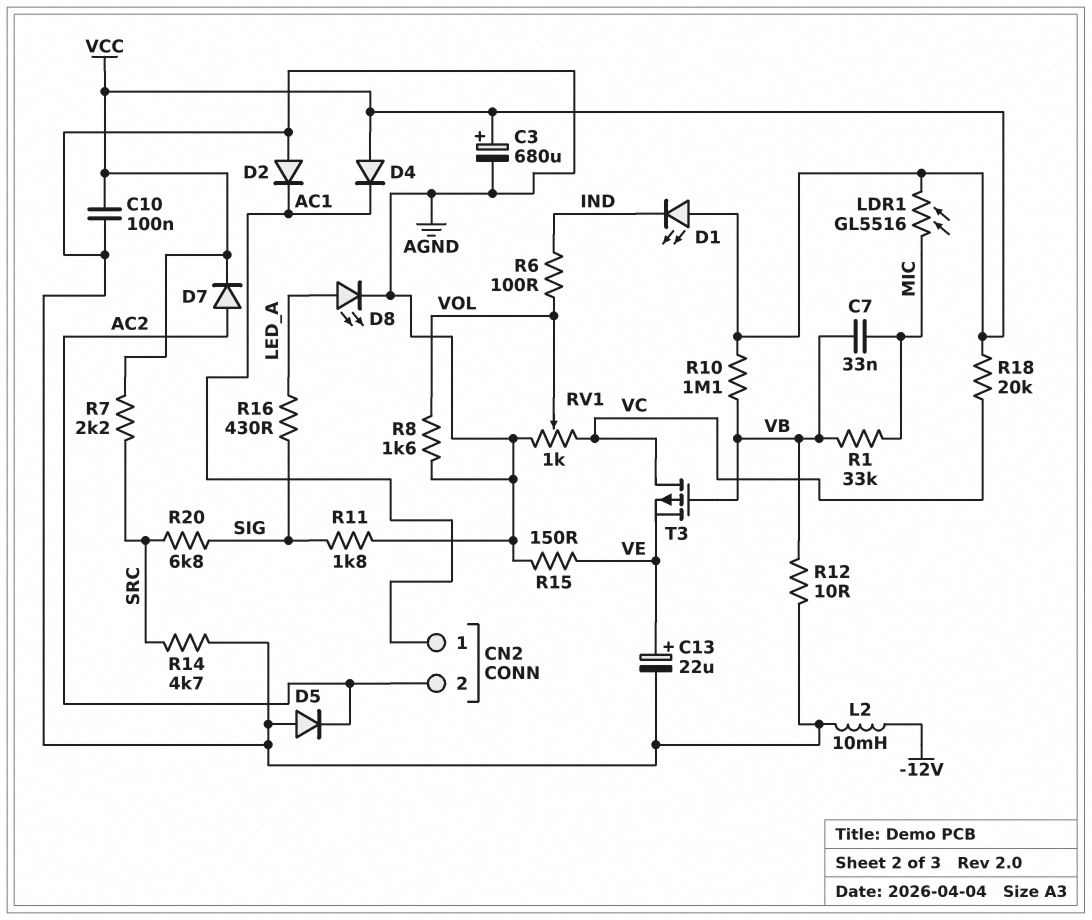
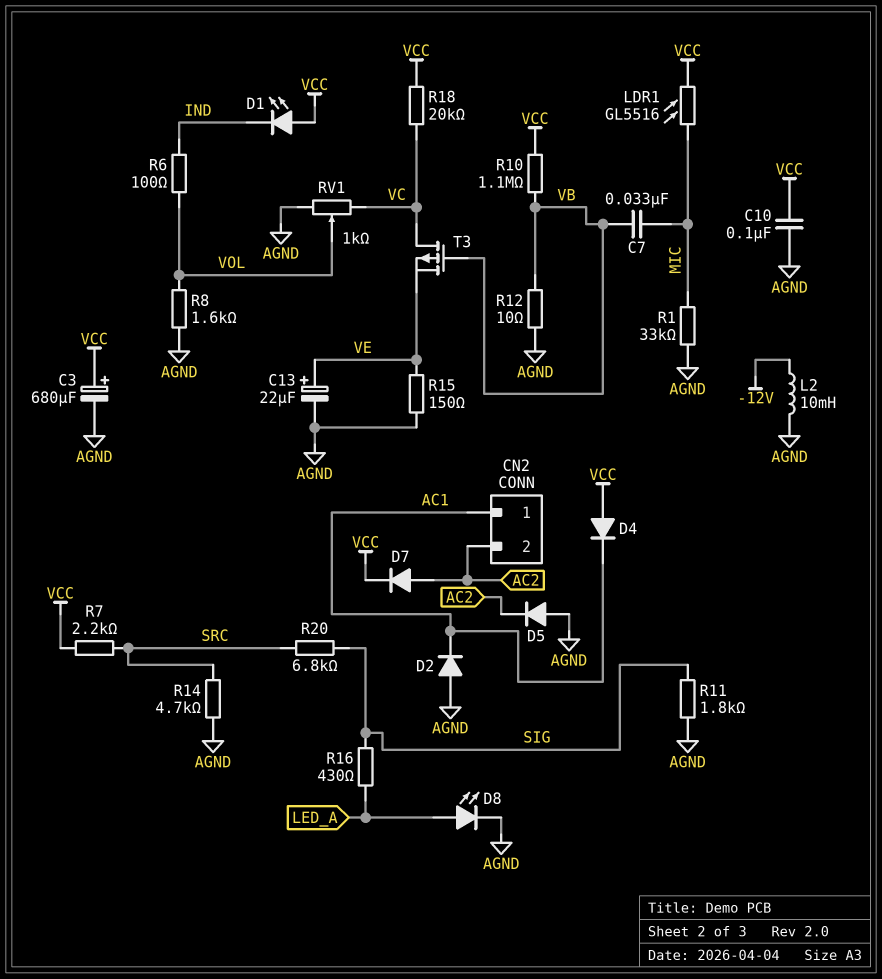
R1: 33k (MIC, VB) -> 33k (AGND, MIC)

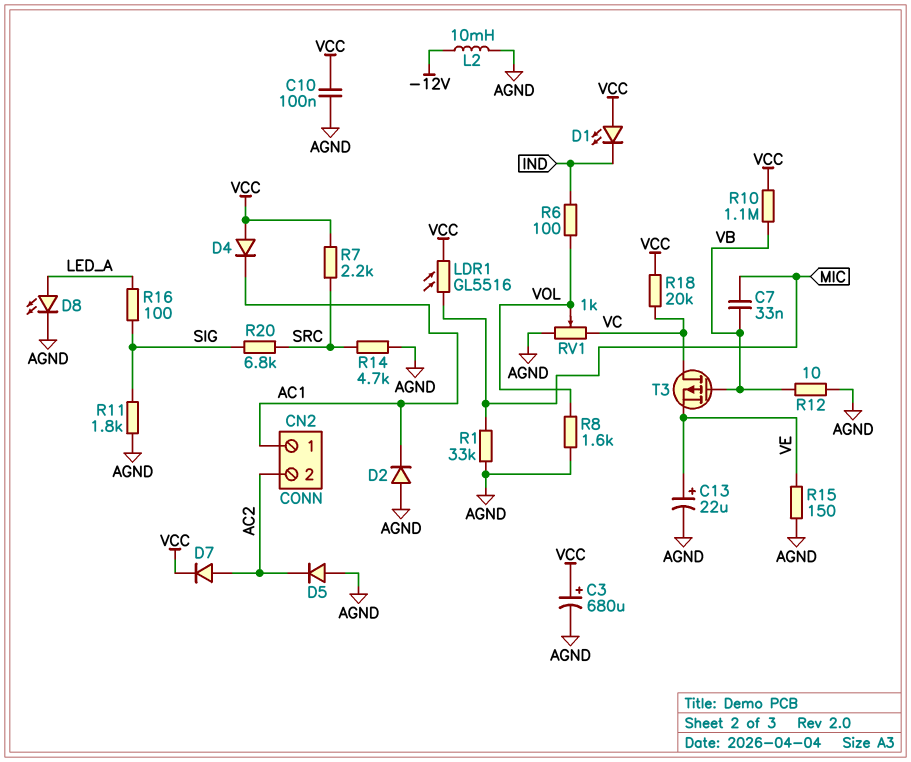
R16: 430 (LED_A, SIG) -> 100 (LED_A, SIG)

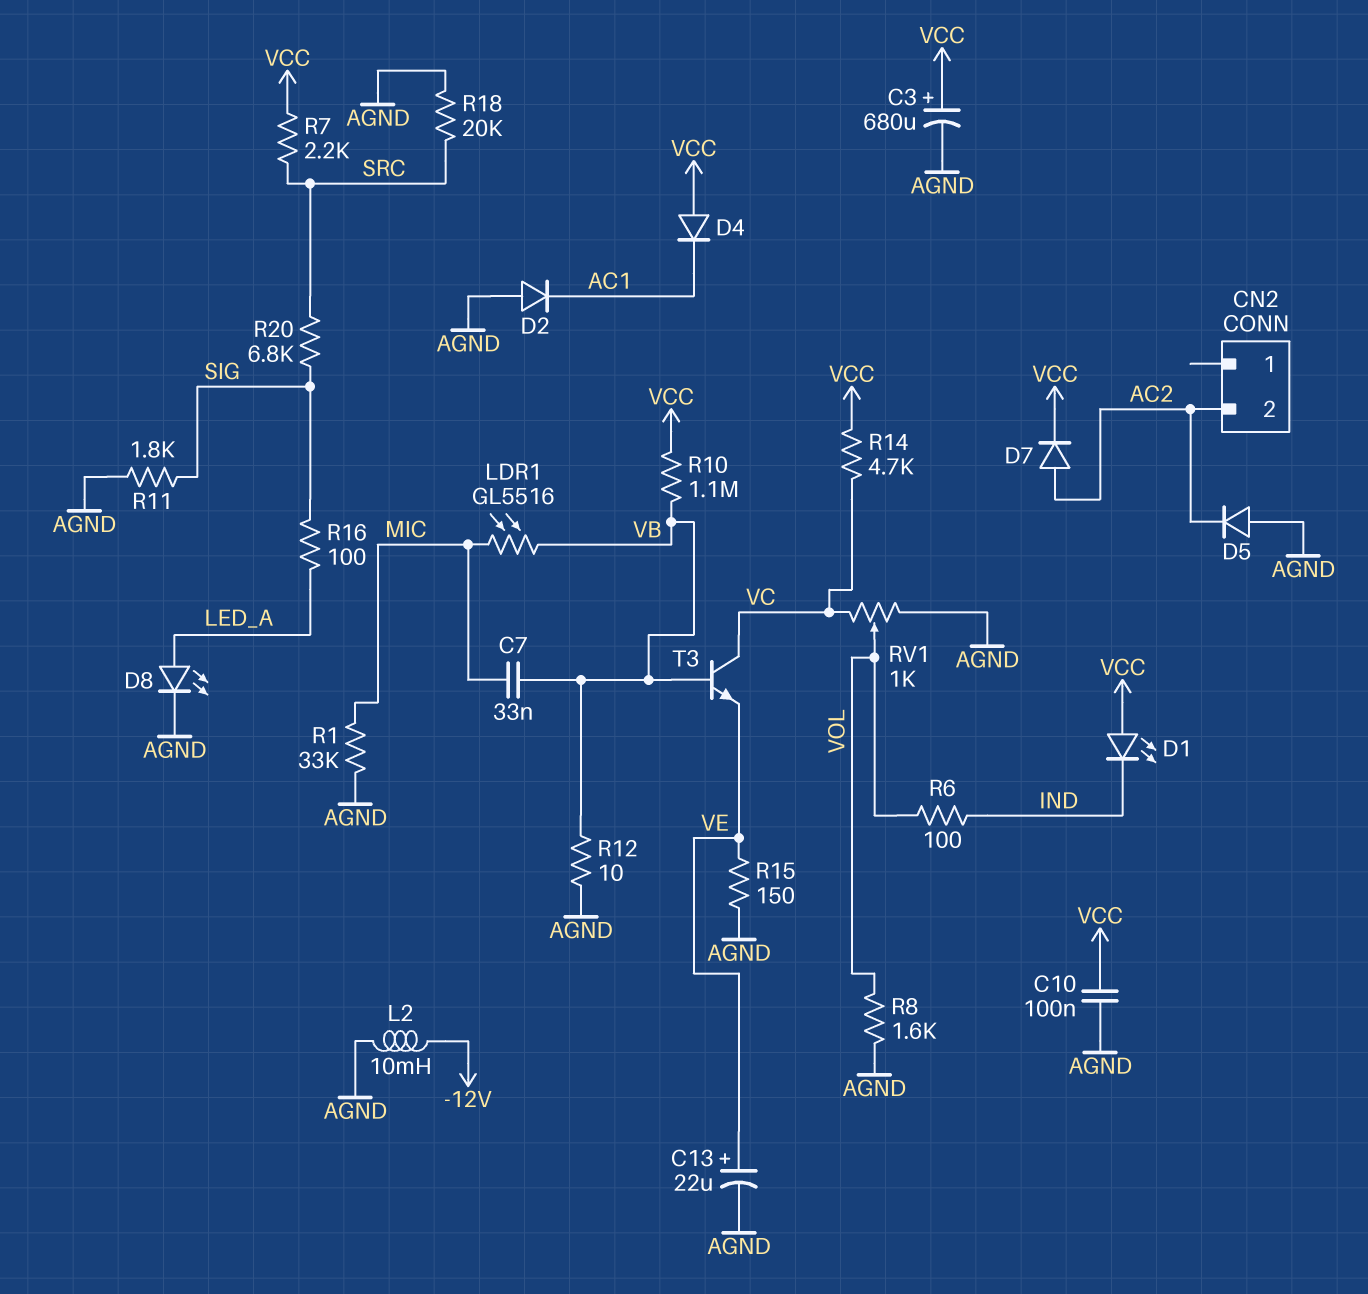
CN2 pin 1: AC1 -> none
LDR1: GL5516 (MIC, VCC) -> GL5516 (MIC, VB)
R14: 4.7k (AGND, SRC) -> 4.7k (VC, VCC)
R18: 20k (VC, VCC) -> 20k (AGND, SRC)
T3: PMOS (G VB, D VC, S VE) -> NPN (B VB, C VC, E VE)

